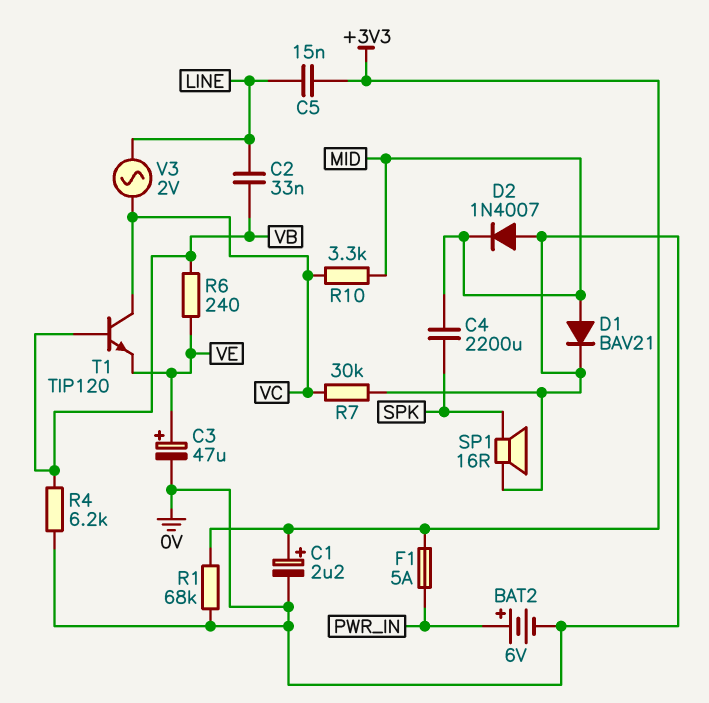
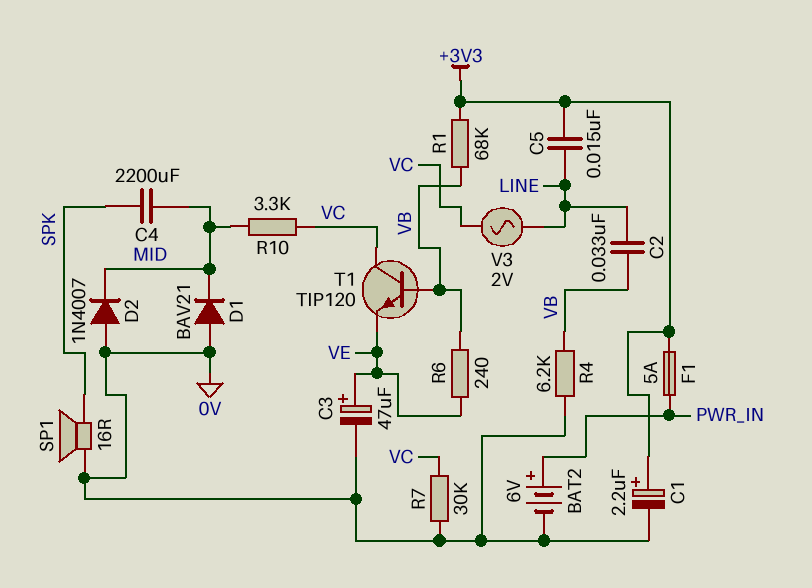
D1: diode BAV21 (A MID, K 0V) -> diode BAV21 (A 0V, K MID)
R1: 68k (+3V3, 0V) -> 68k (+3V3, VB)

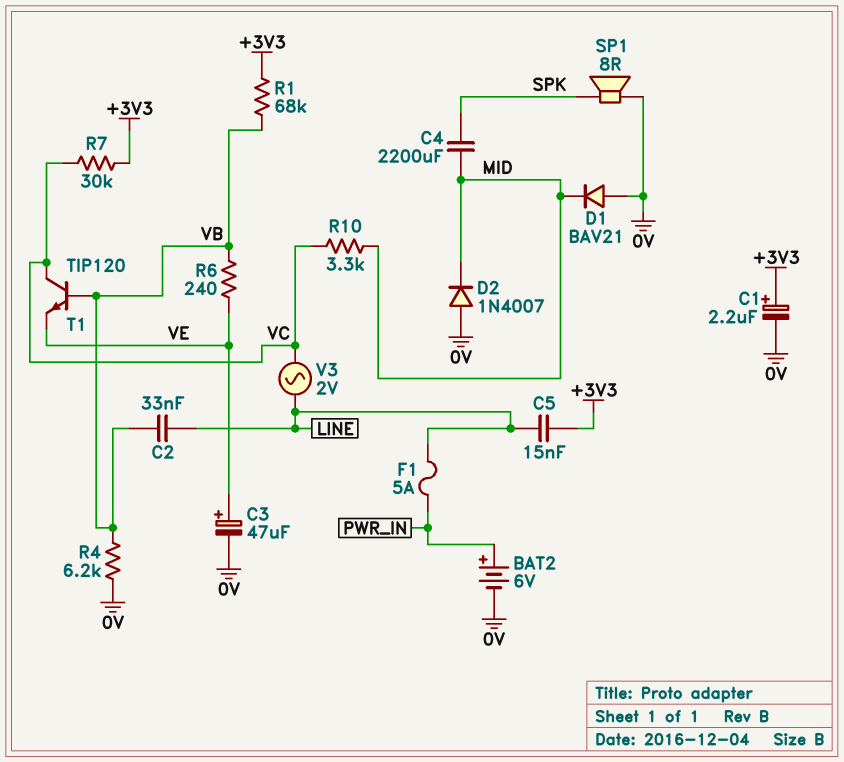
F1: 5A (+3V3, PWR_IN) -> 5A (LINE, PWR_IN)
R7: 30k (0V, VC) -> 30k (+3V3, VC)
SP1: speaker 16R (0V, SPK) -> speaker 8R (0V, SPK)

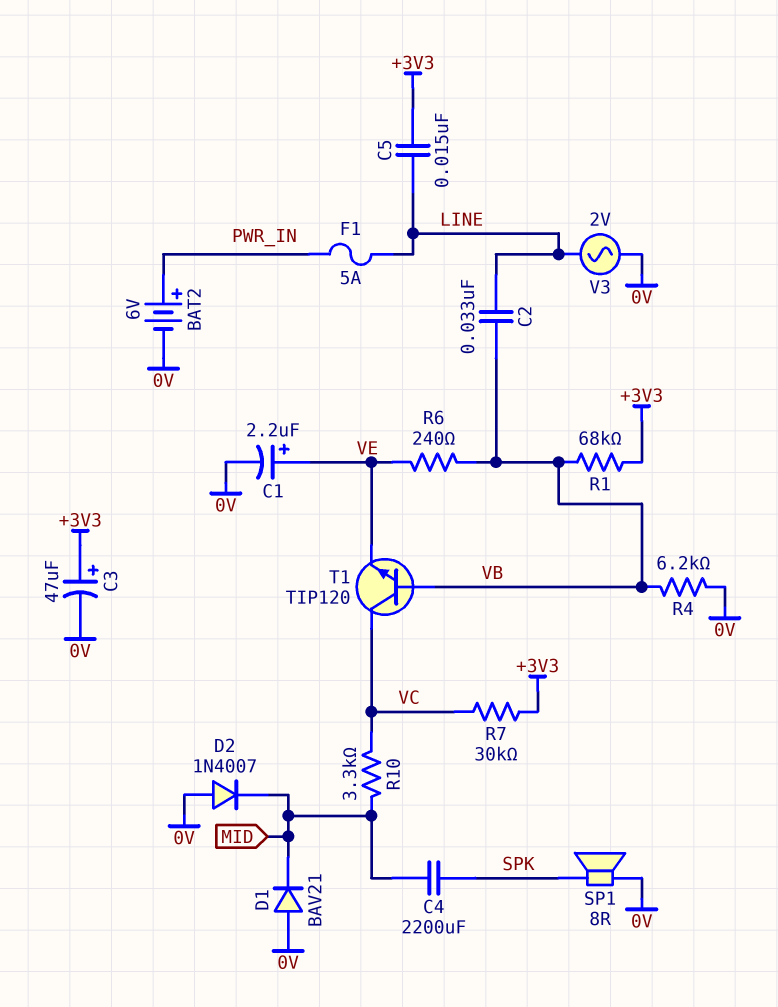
C1: 2.2uF (plus +3V3, minus 0V) -> 2.2uF (plus VE, minus 0V)
C3: 47uF (plus VE, minus 0V) -> 47uF (plus +3V3, minus 0V)
V3: AC 2V (LINE, VC) -> AC 2V (0V, LINE)

